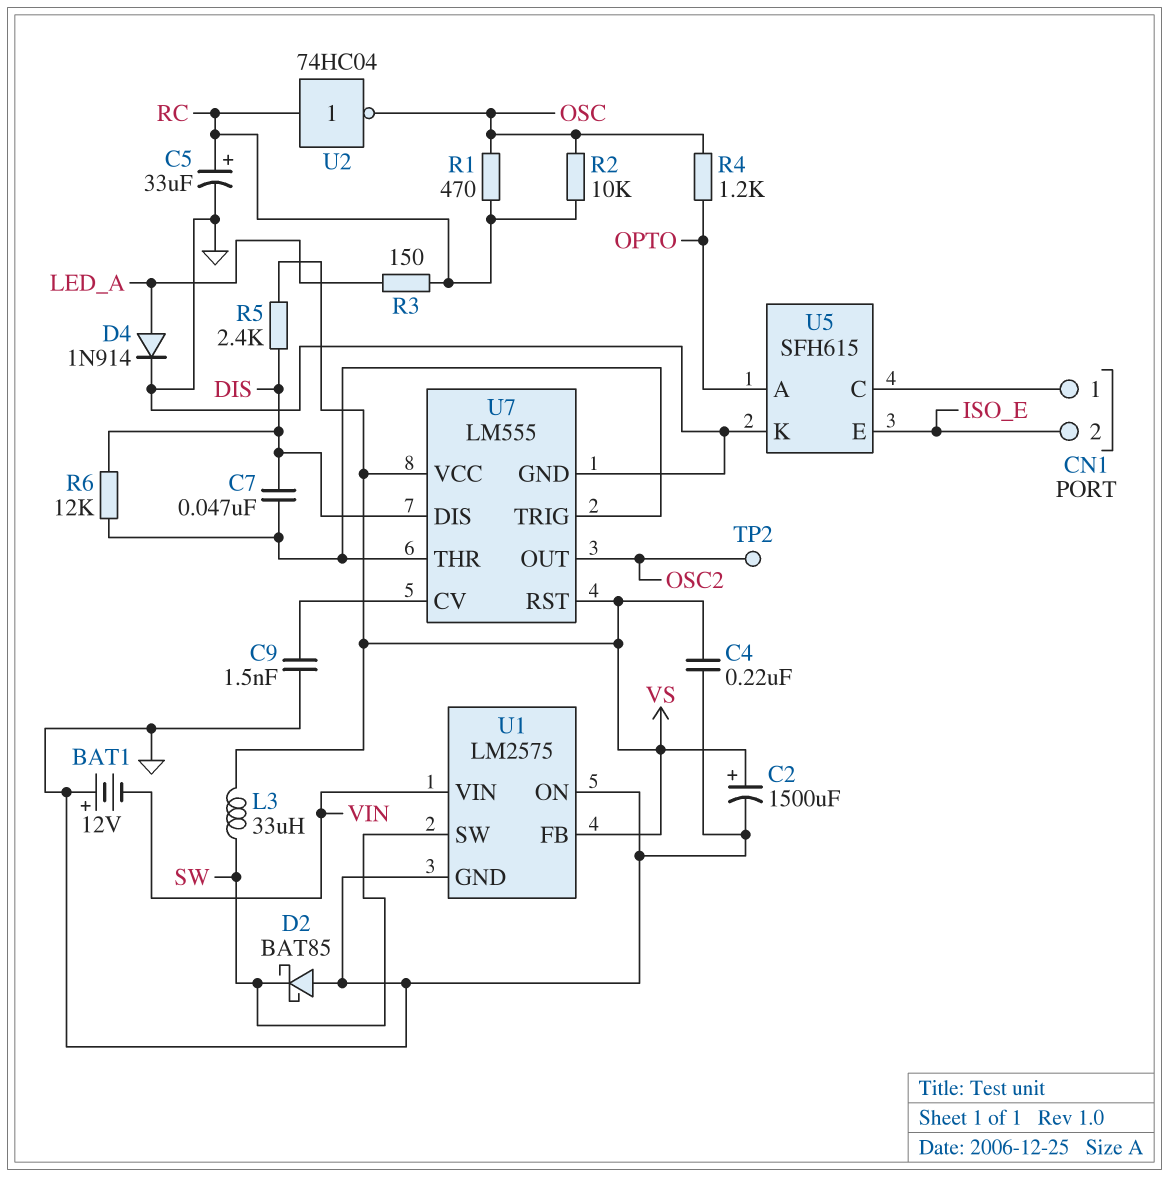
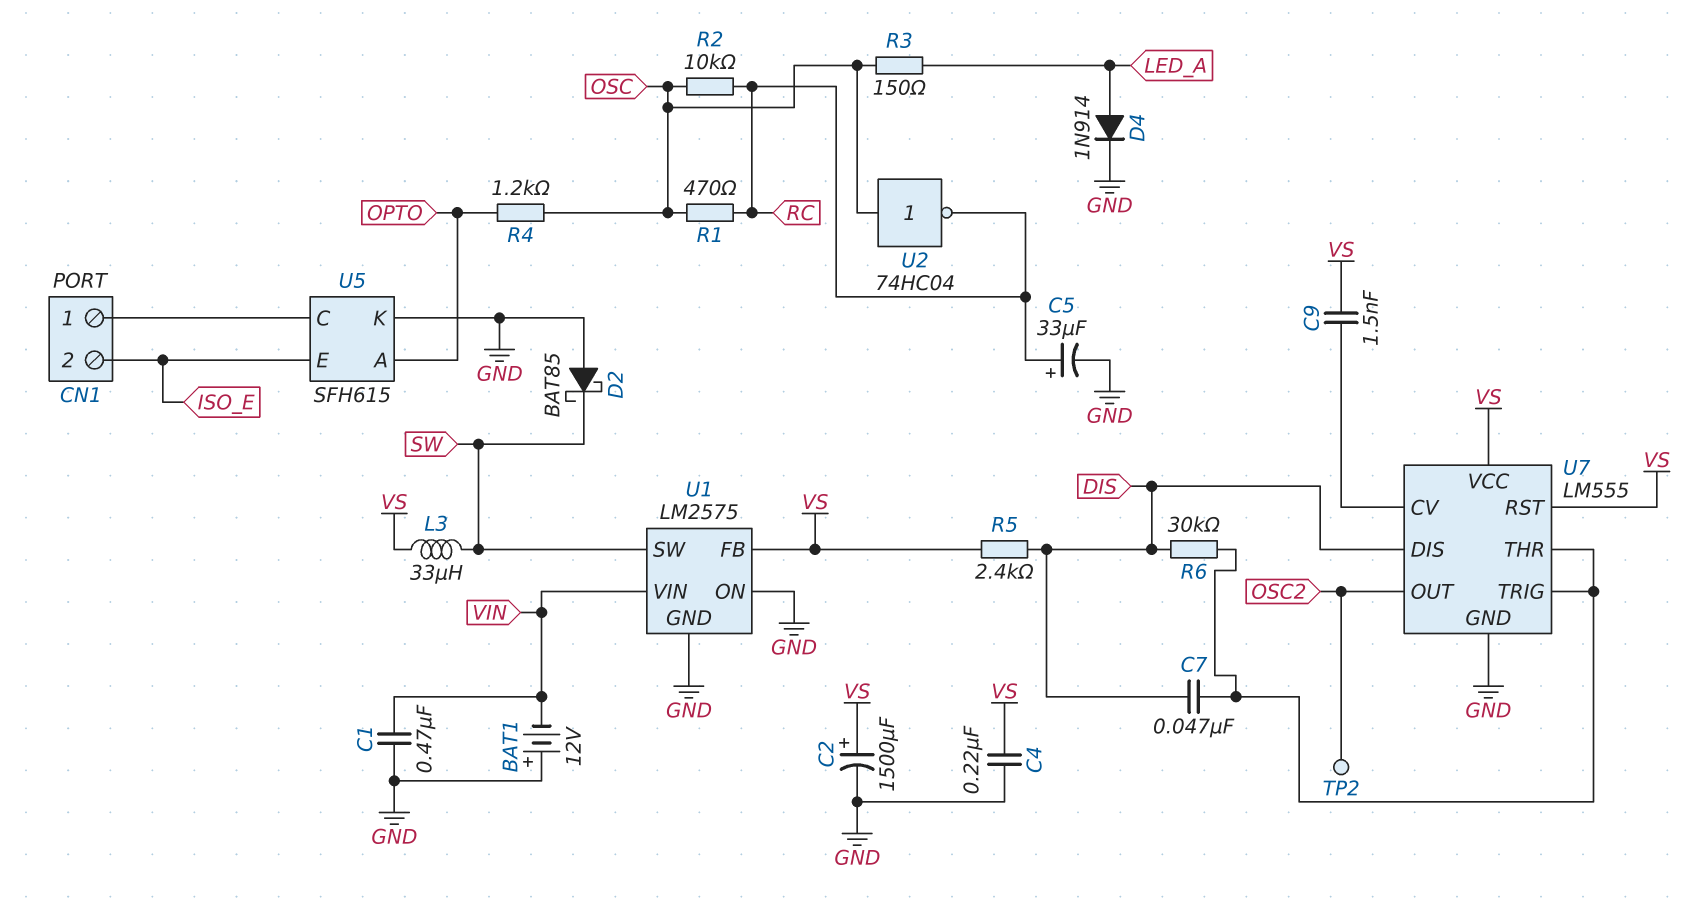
C1: none -> 470nF (GND, VIN)
C9: 1.5nF (GND, U7/CV) -> 1.5nF (U7/CV, VS)
R3: 150 (LED_A, RC) -> 150 (LED_A, OSC)
R6: 12k (DIS, U7/THR) -> 30k (DIS, U7/THR)
U2: NOT 74HC04 (in RC, out OSC) -> NOT 74HC04 (in OSC, out RC)

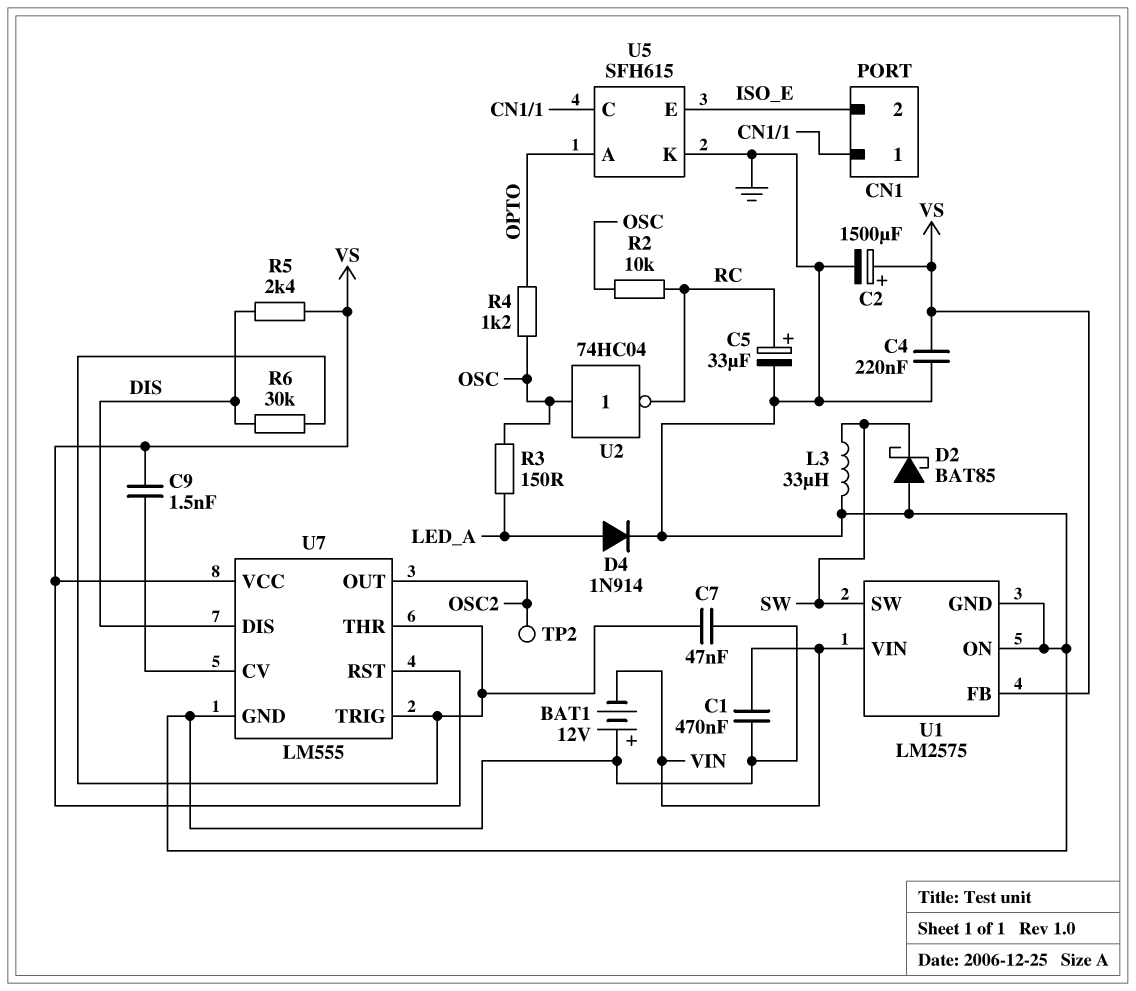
C7: 47nF (DIS, U7/THR) -> 47nF (GND, U7/THR)
L3: 33uH (SW, VS) -> 33uH (GND, SW)
R1: 470 (OSC, RC) -> none

